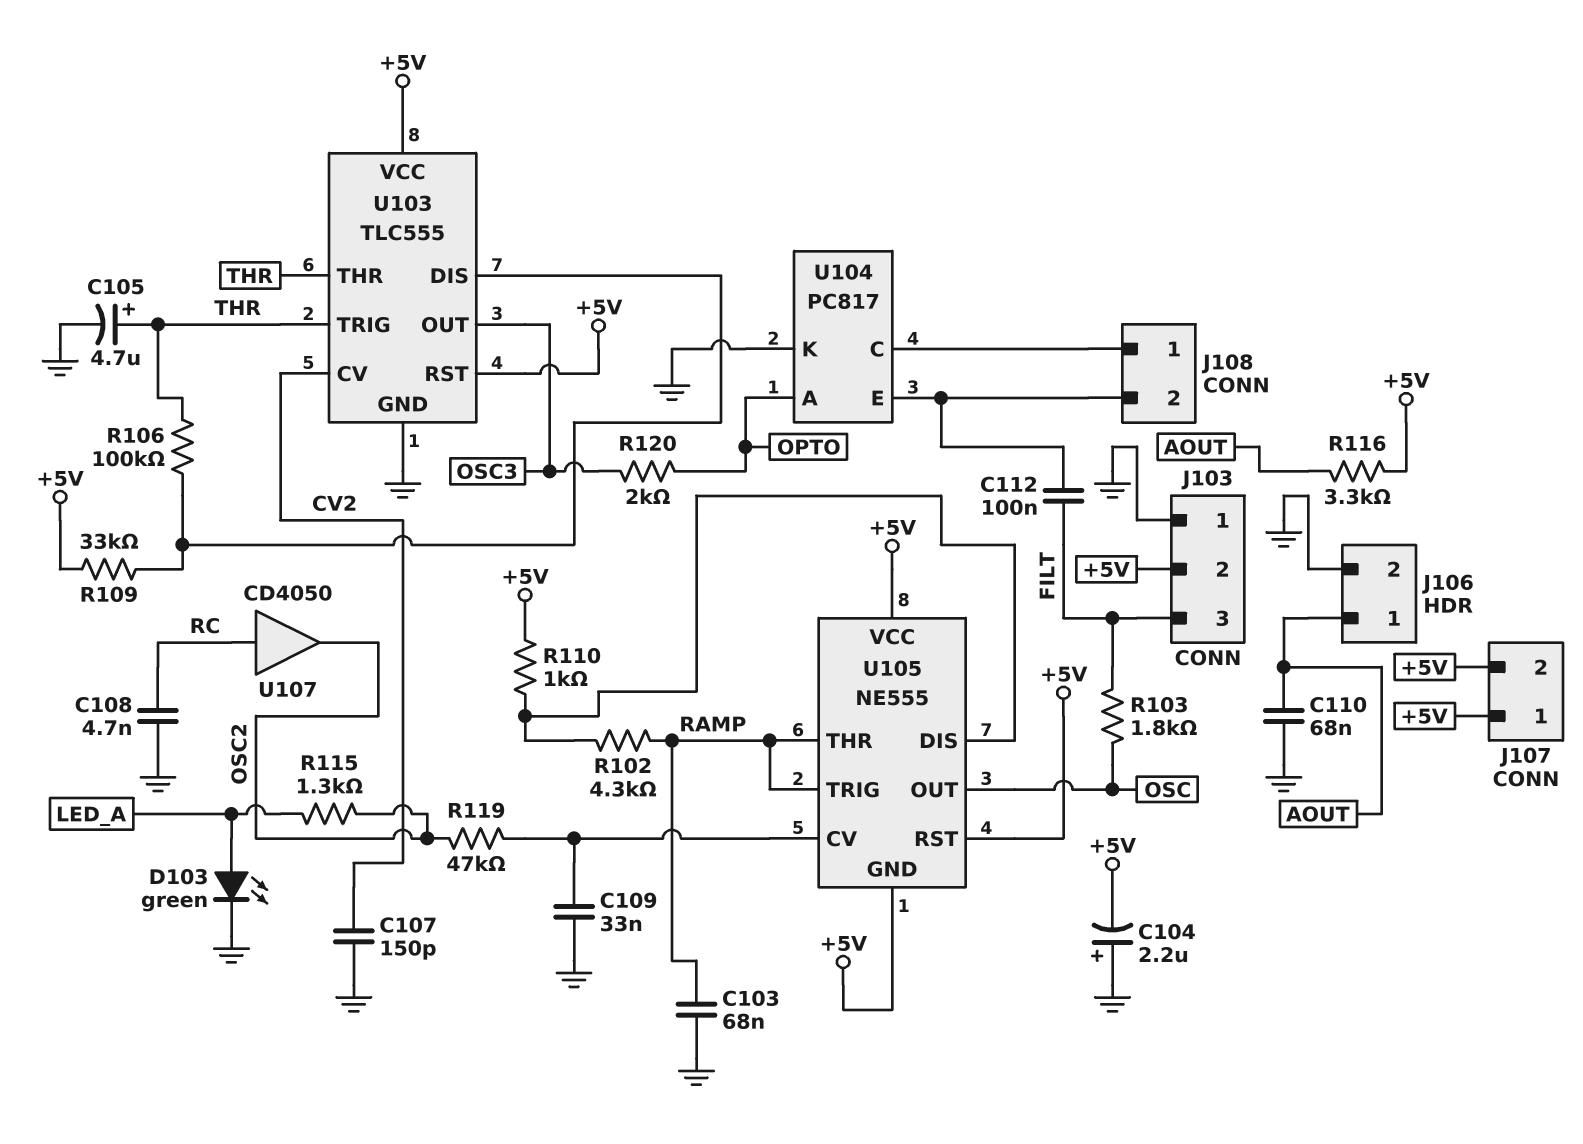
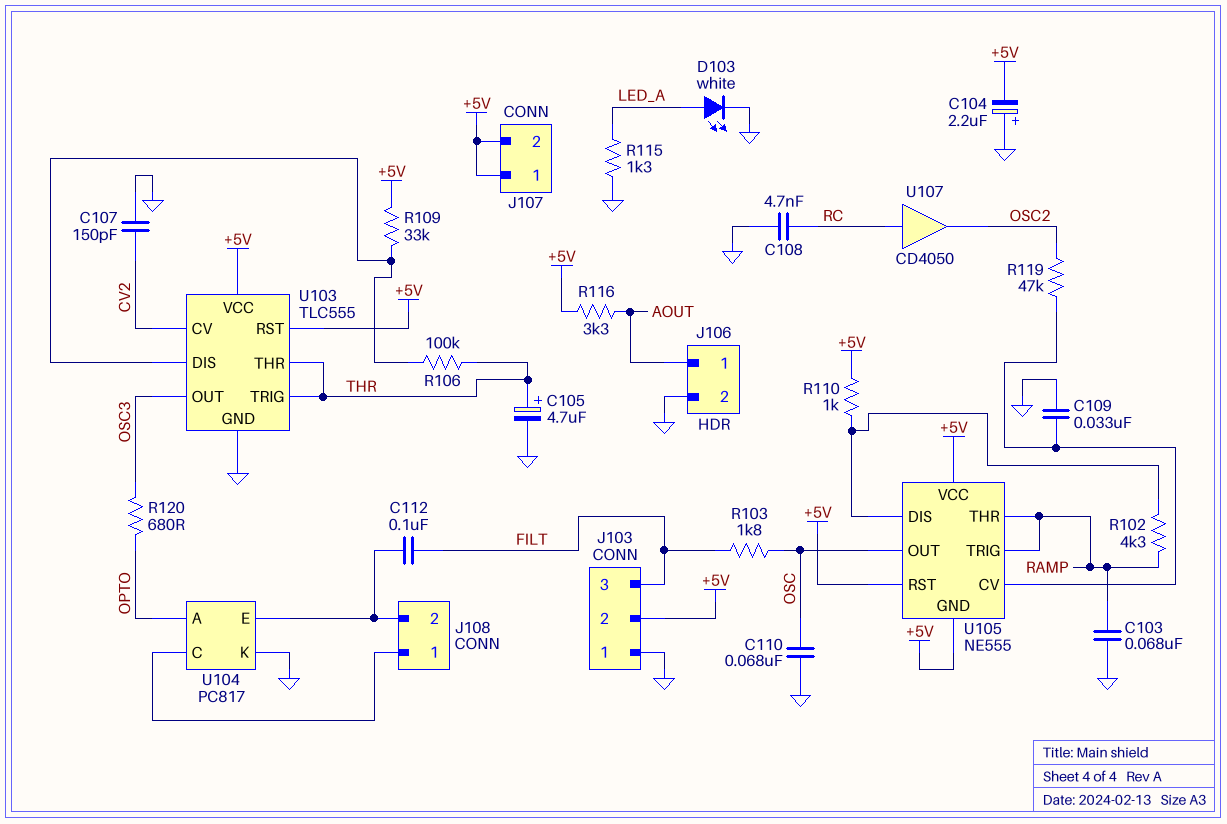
C110: 68nF (AOUT, GND) -> 68nF (GND, OSC)
D103: LED green (A LED_A, K GND) -> LED white (A LED_A, K GND)
R115: 1.3k (LED_A, OSC2) -> 1.3k (GND, LED_A)
R120: 2k (OPTO, OSC3) -> 680 (OPTO, OSC3)

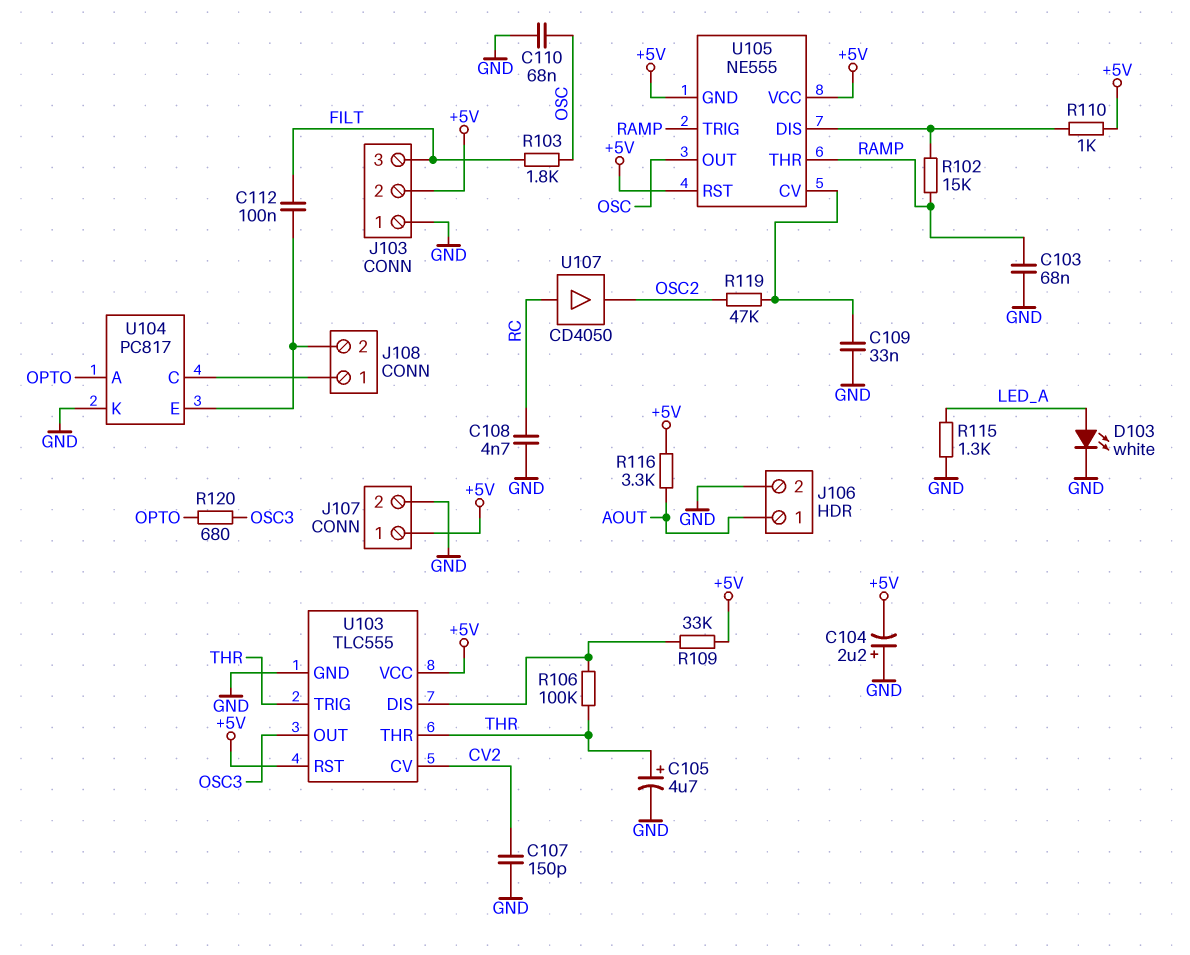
J107 pin 2: +5V -> GND
R102: 4.3k (RAMP, U105/DIS) -> 15k (RAMP, U105/DIS)

